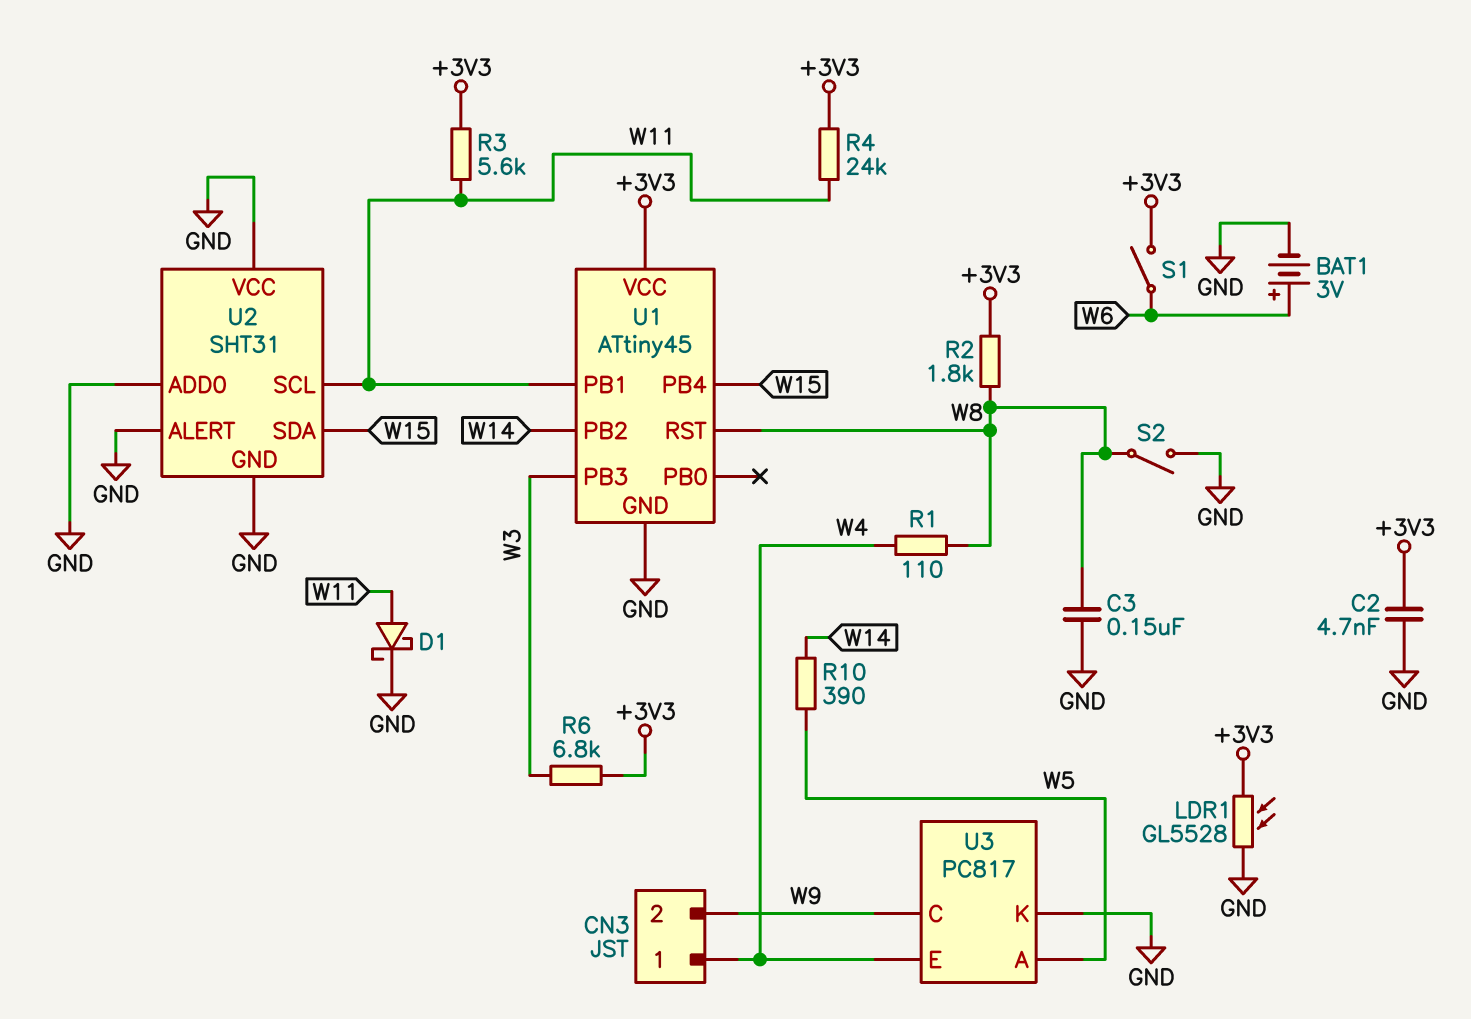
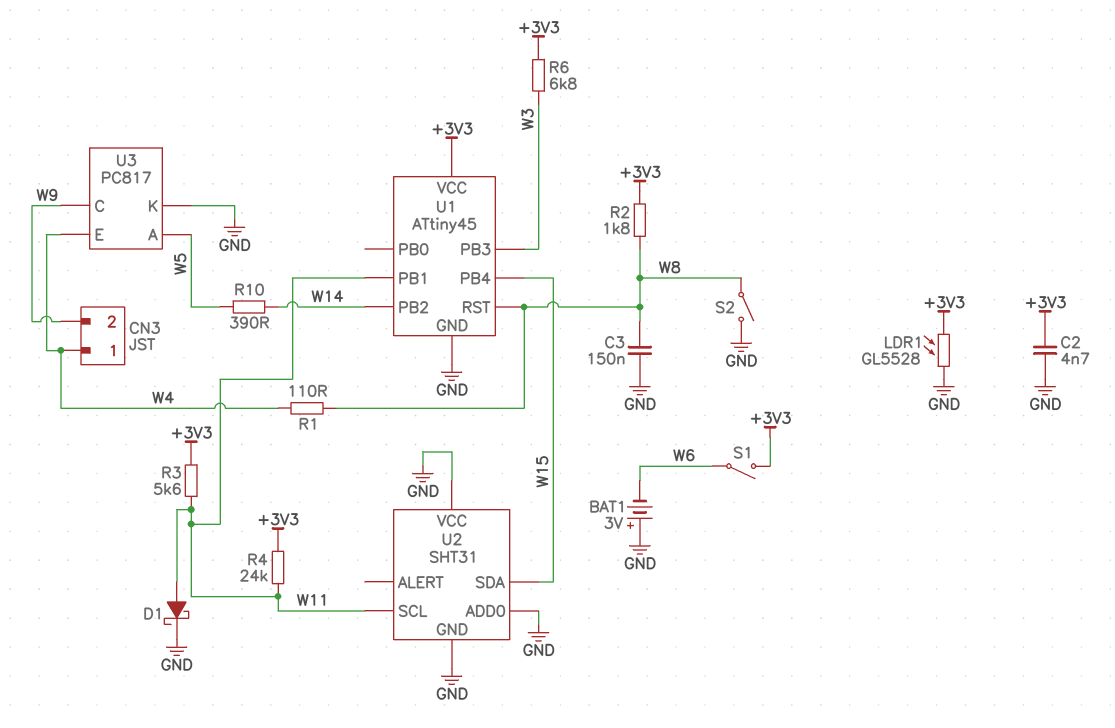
BAT1: 3V (plus W6, minus GND) -> 3V (plus GND, minus W6)
U2 pin ALERT: GND -> none

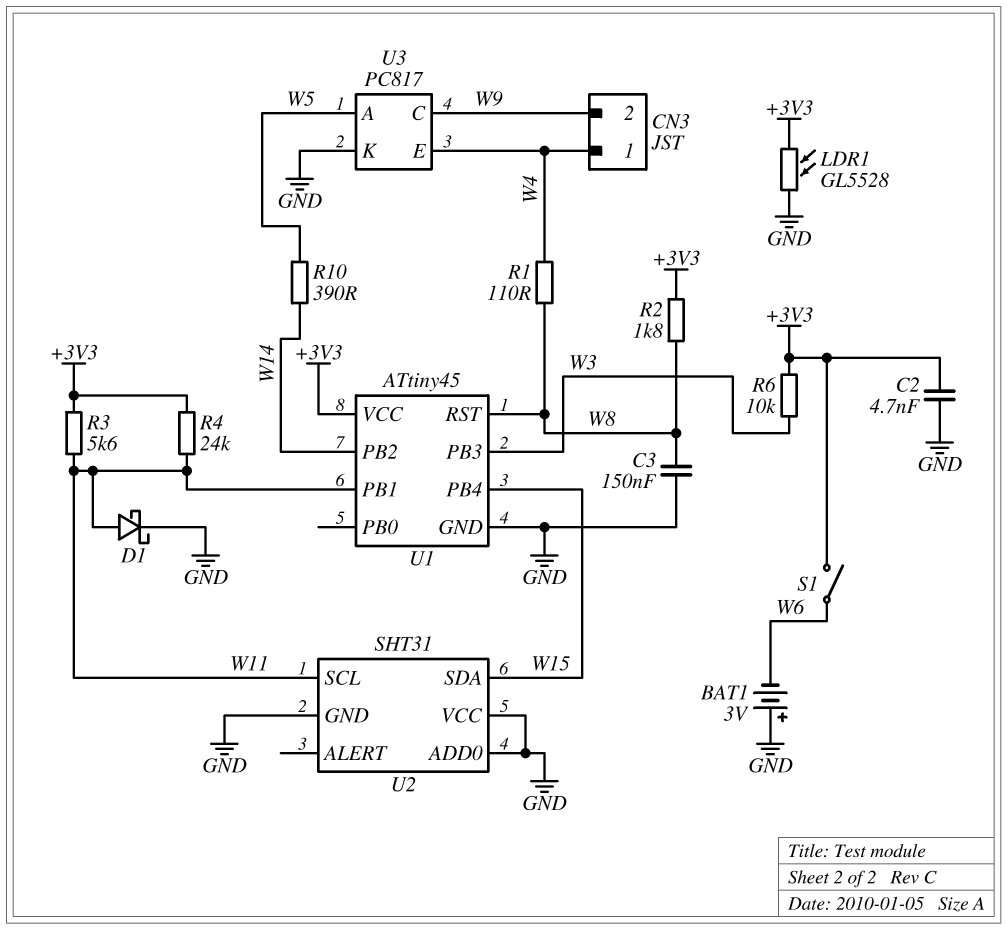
R6: 6.8k (+3V3, W3) -> 10k (+3V3, W3)
S2: switch (GND, W8) -> none

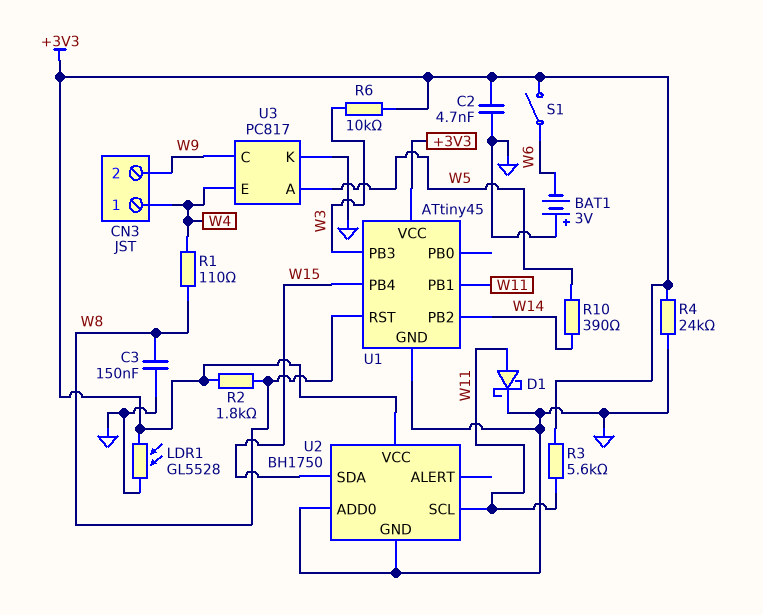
R4: 24k (+3V3, W11) -> 24k (+3V3, GND)
U2: SHT31 -> BH1750
U2 pin VCC: GND -> +3V3

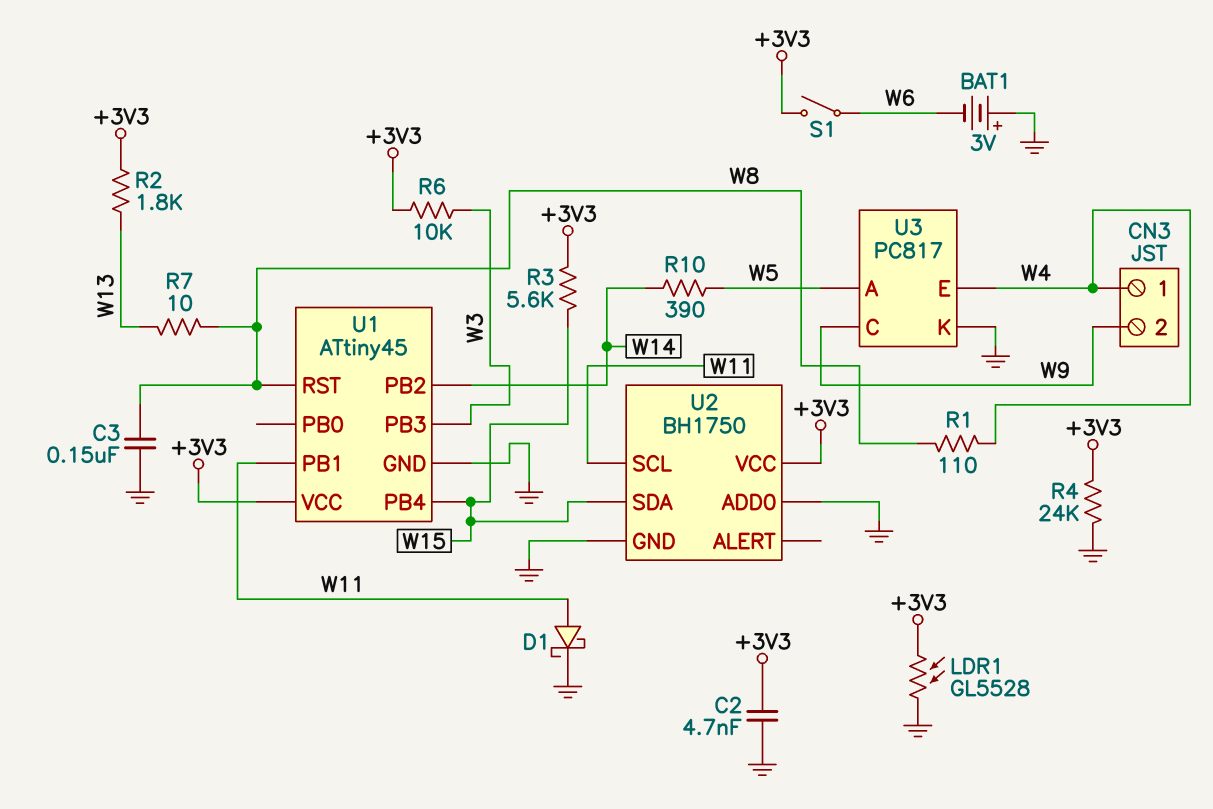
R2: 1.8k (+3V3, W8) -> 1.8k (+3V3, W13)
R3: 5.6k (+3V3, W11) -> 5.6k (+3V3, W15)
R7: none -> 10 (W8, W13)

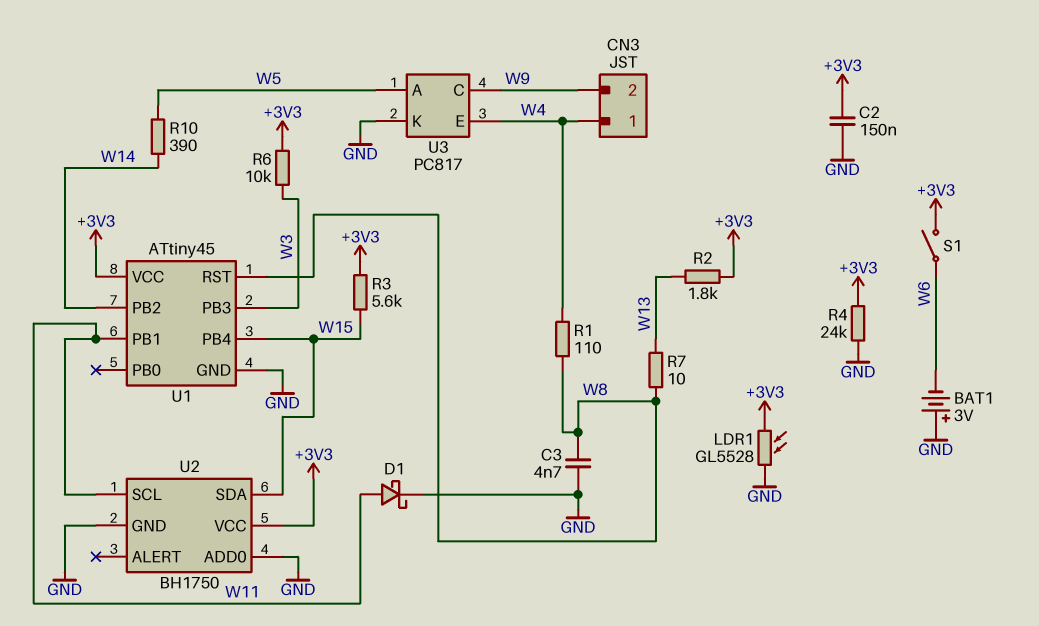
C2: 4.7nF (+3V3, GND) -> 150nF (+3V3, GND)
C3: 150nF (GND, W8) -> 4.7nF (GND, W8)

